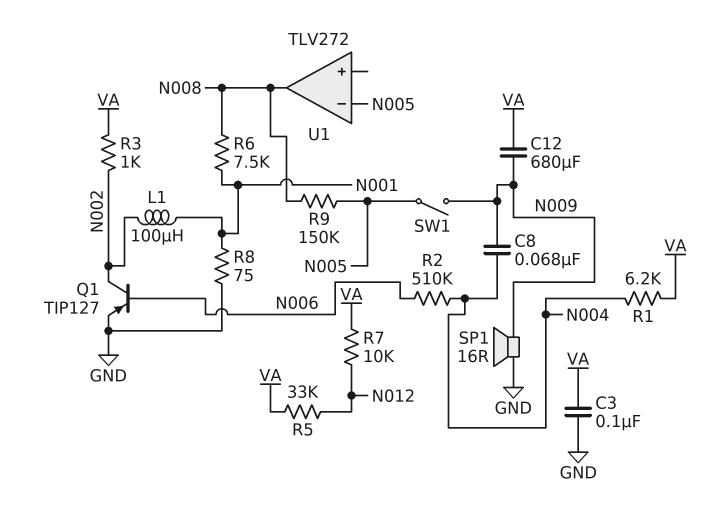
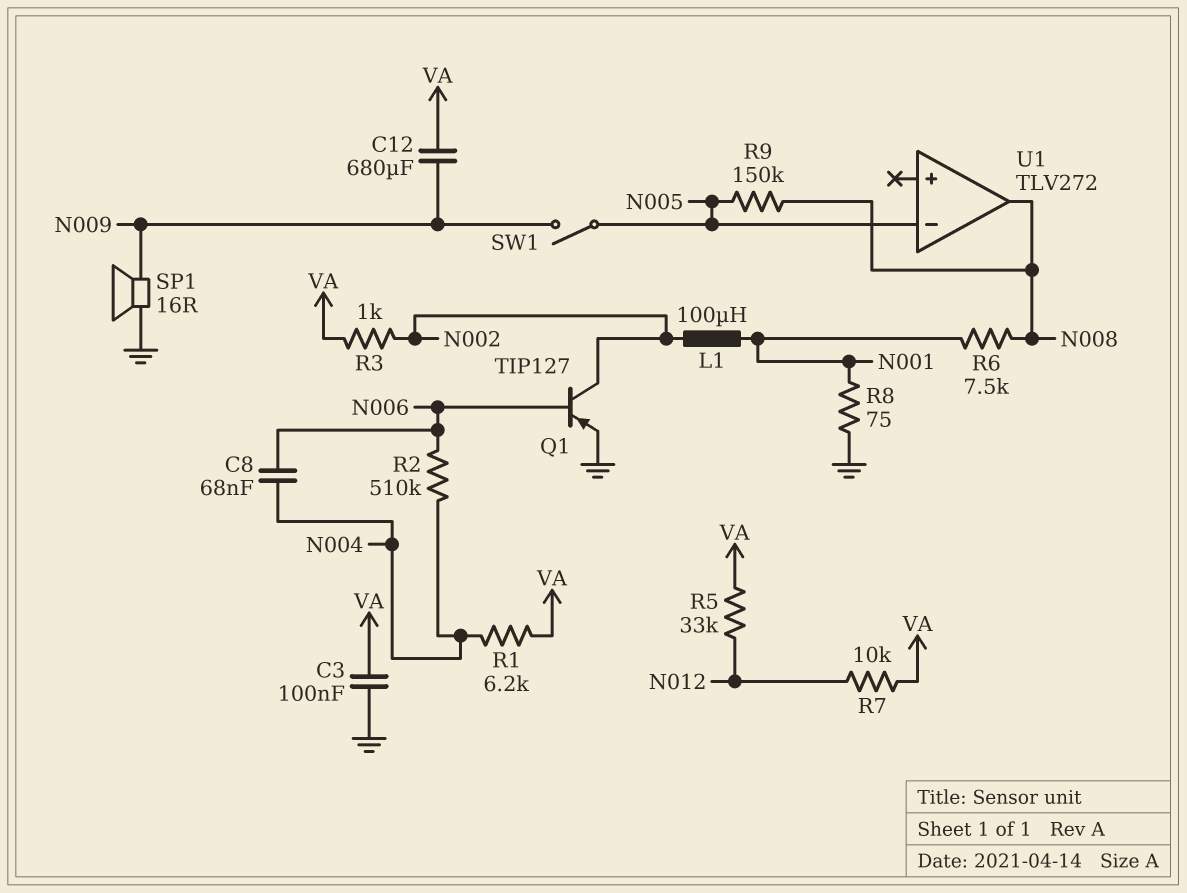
C8: 68nF (N004, N009) -> 68nF (N004, N006)

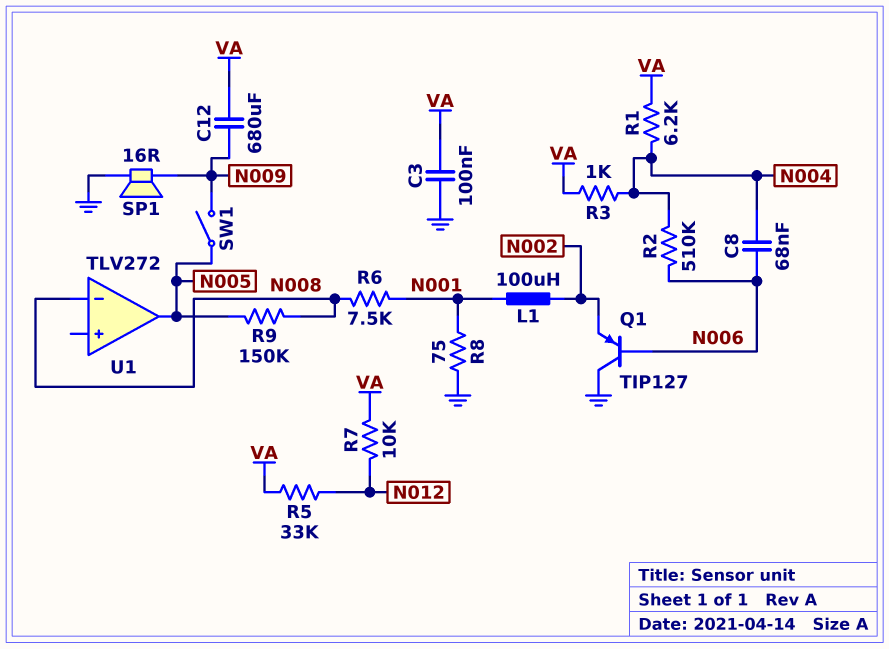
Q1: PNP TIP127 (B N006, C N002, E GND) -> PNP TIP127 (B N006, C GND, E N002)
R3: 1k (N002, VA) -> 1k (N004, VA)
U1 pin in-: N005 -> N008
U1 pin out: N008 -> N005

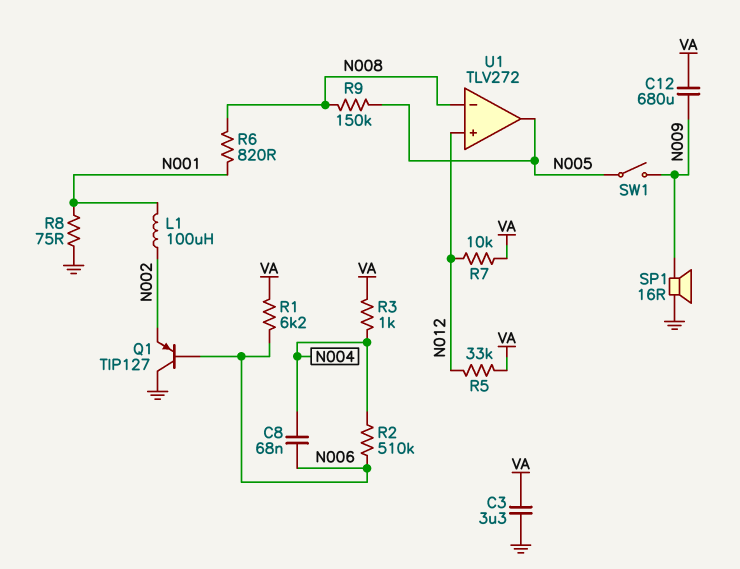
C3: 100nF (GND, VA) -> 3.3uF (GND, VA)
R1: 6.2k (N004, VA) -> 6.2k (N006, VA)
R6: 7.5k (N001, N008) -> 820 (N001, N008)
U1 pin in+: none -> N012

